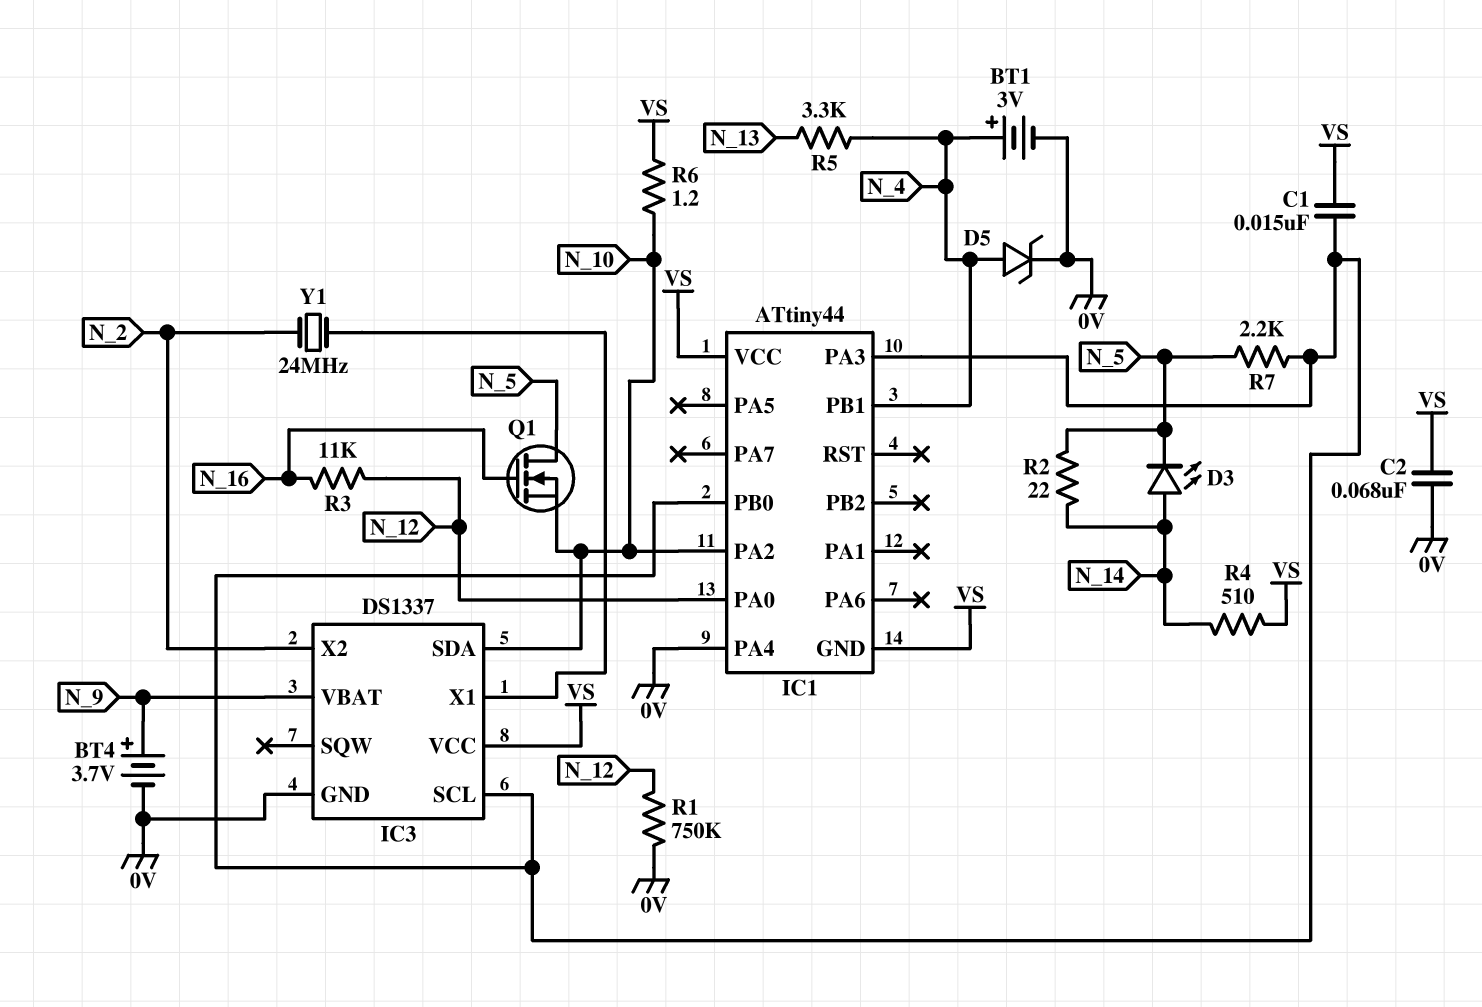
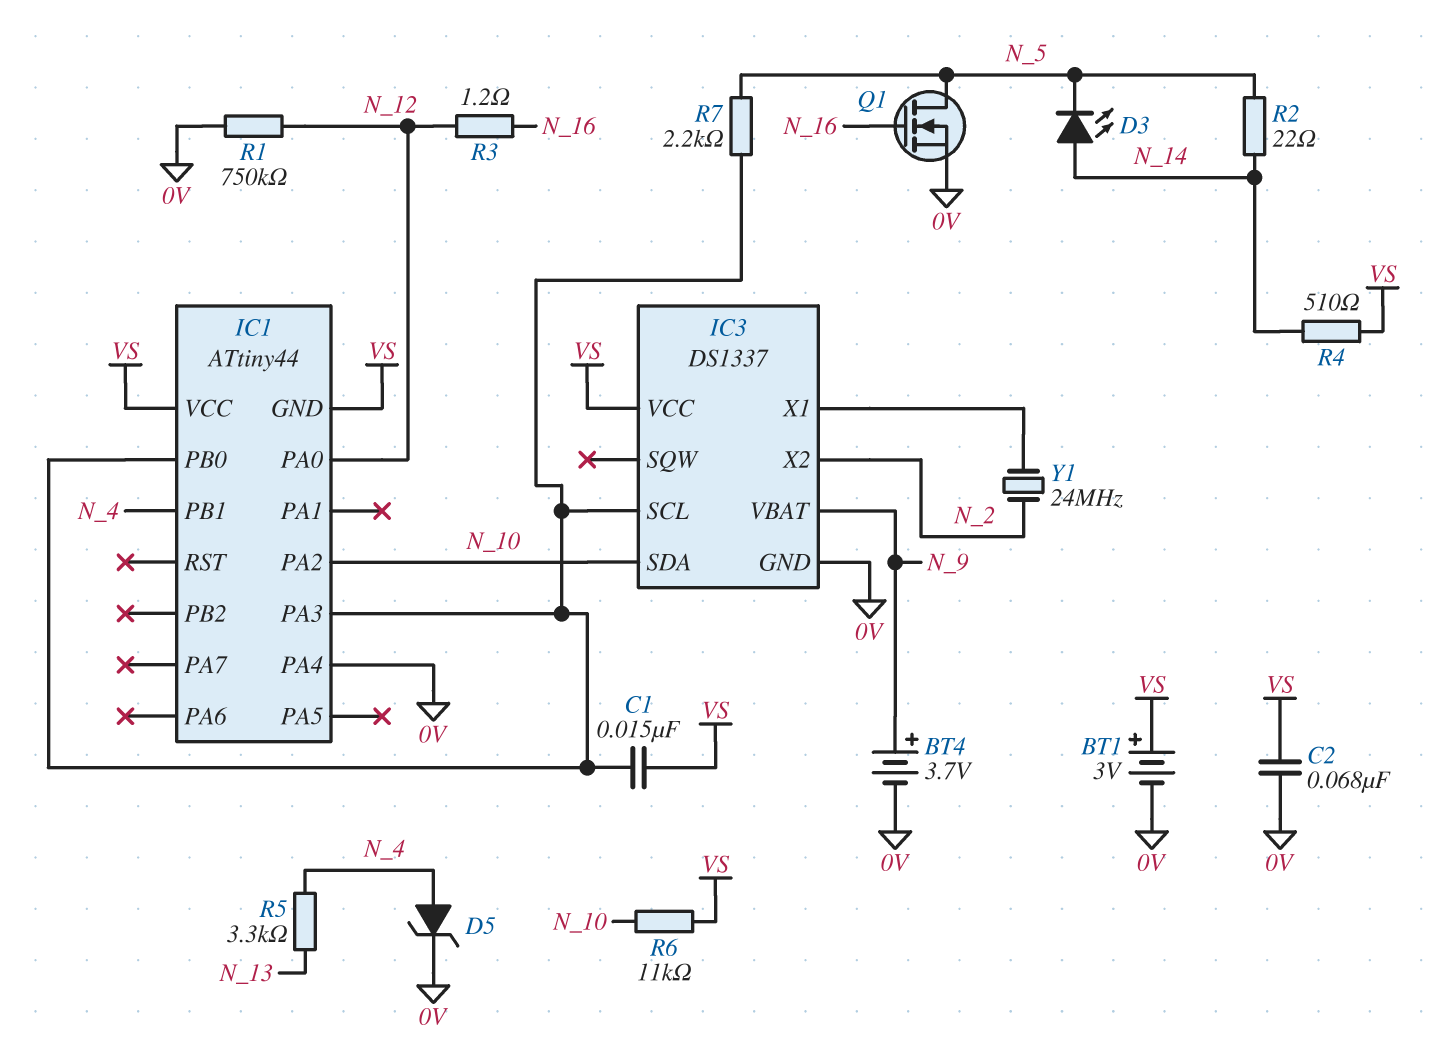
BT1: 3V (plus N_4, minus 0V) -> 3V (plus VS, minus 0V)
Q1: NMOS (G N_16, D N_5, S N_10) -> NMOS (G N_16, D N_5, S 0V)
R3: 11k (N_12, N_16) -> 1.2 (N_12, N_16)
R6: 1.2 (N_10, VS) -> 11k (N_10, VS)

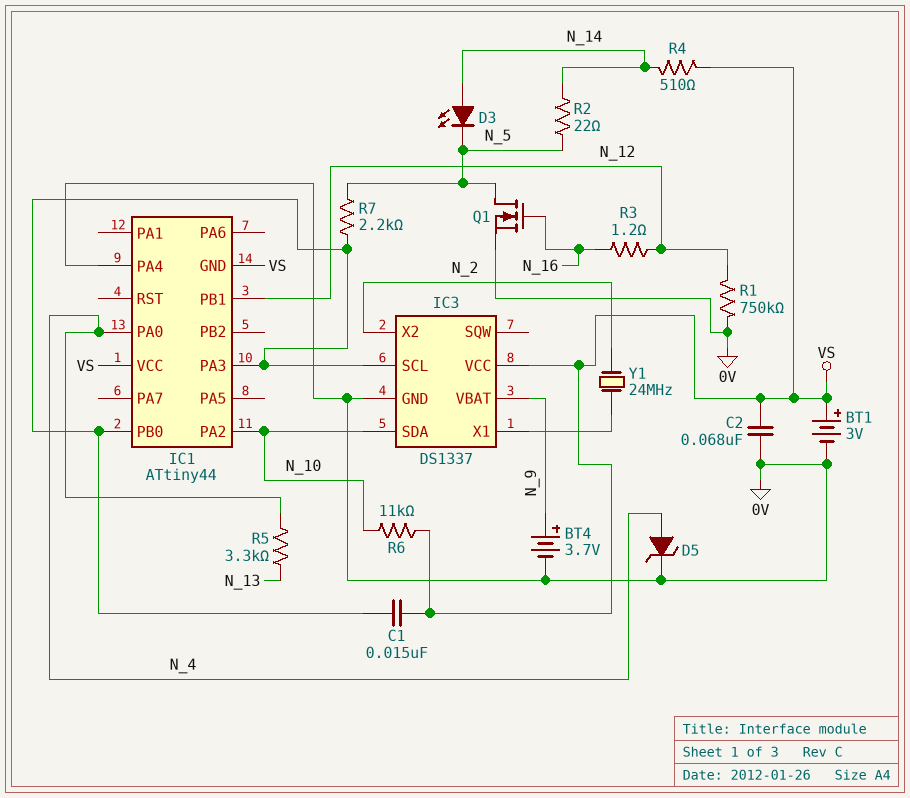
IC1 pin PA0: N_12 -> N_4
IC1 pin PB1: N_4 -> N_12

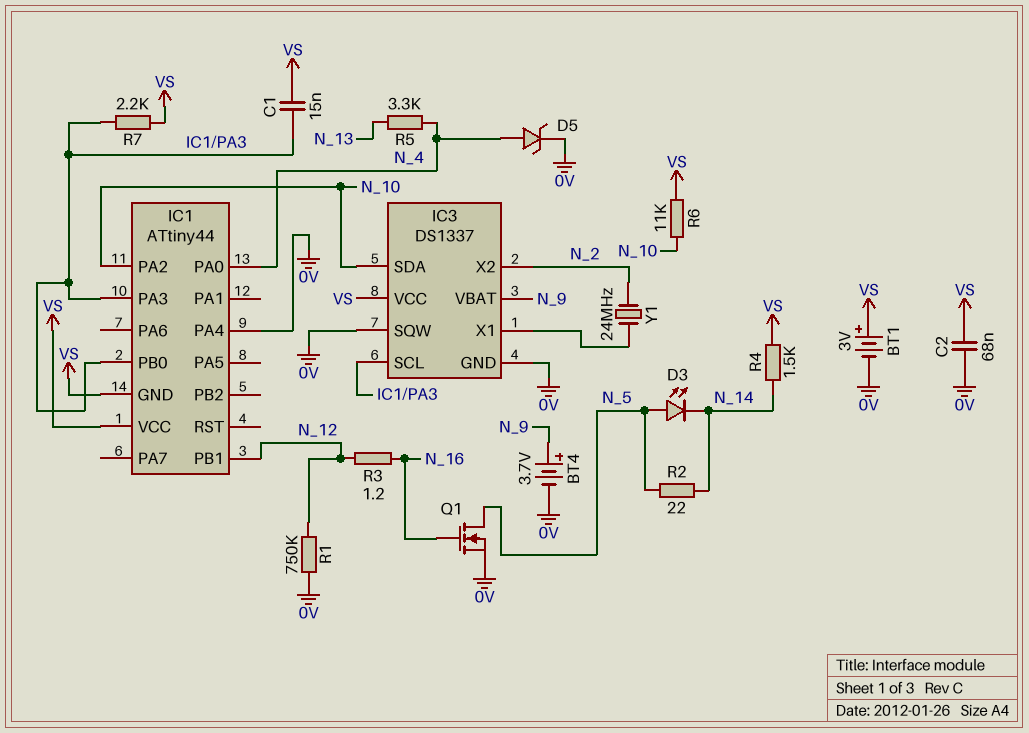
D3: LED (A N_14, K N_5) -> LED (A N_5, K N_14)
IC3 pin SQW: none -> 0V
R4: 510 (N_14, VS) -> 1.5k (N_14, VS)
R7: 2.2k (IC1/PA3, N_5) -> 2.2k (IC1/PA3, VS)

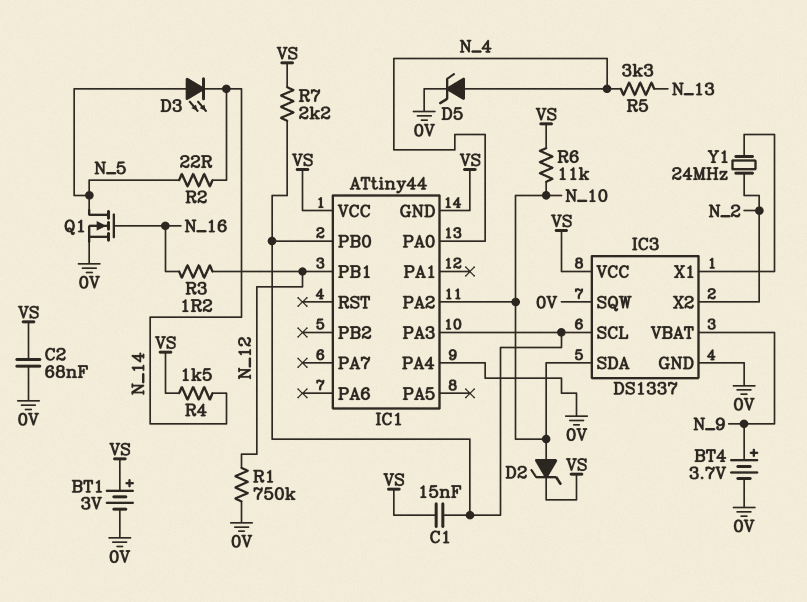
D2: none -> zener (A N_10, K VS)

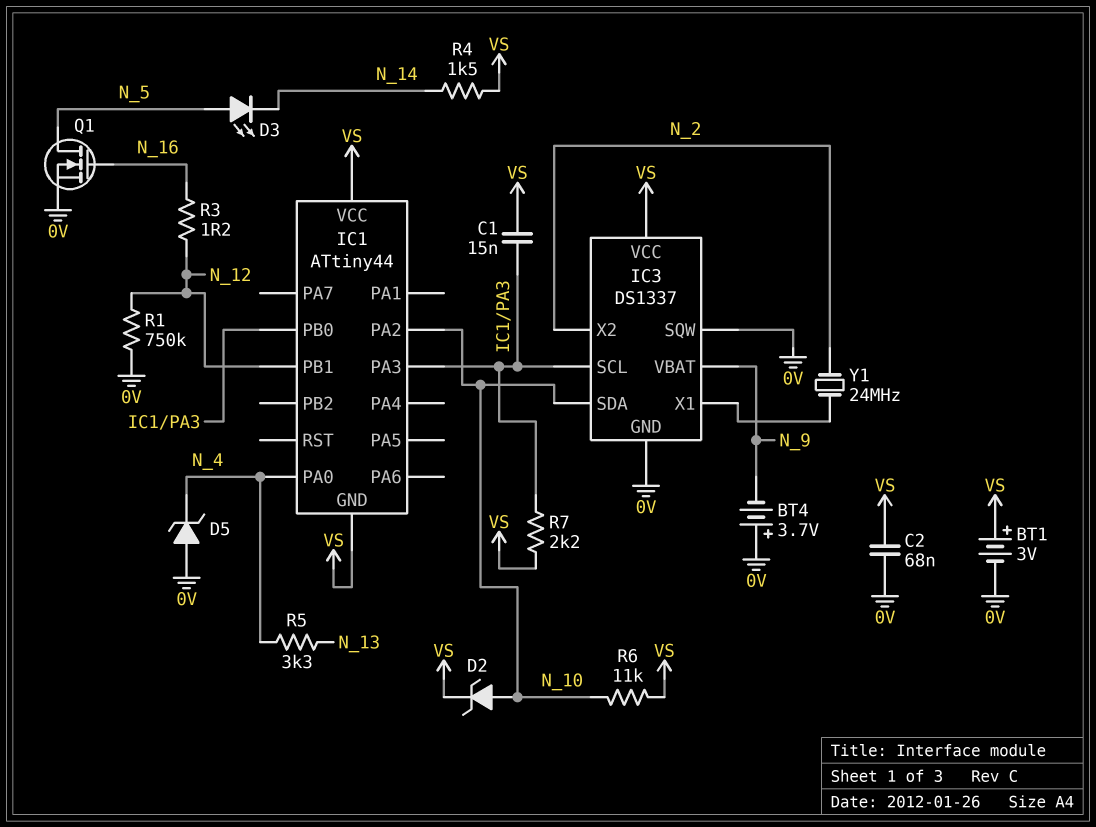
BT4: 3.7V (plus N_9, minus 0V) -> 3.7V (plus 0V, minus N_9)
D5: zener (A N_4, K 0V) -> zener (A 0V, K N_4)
IC1 pin PA4: 0V -> none
R2: 22 (N_5, N_14) -> none

